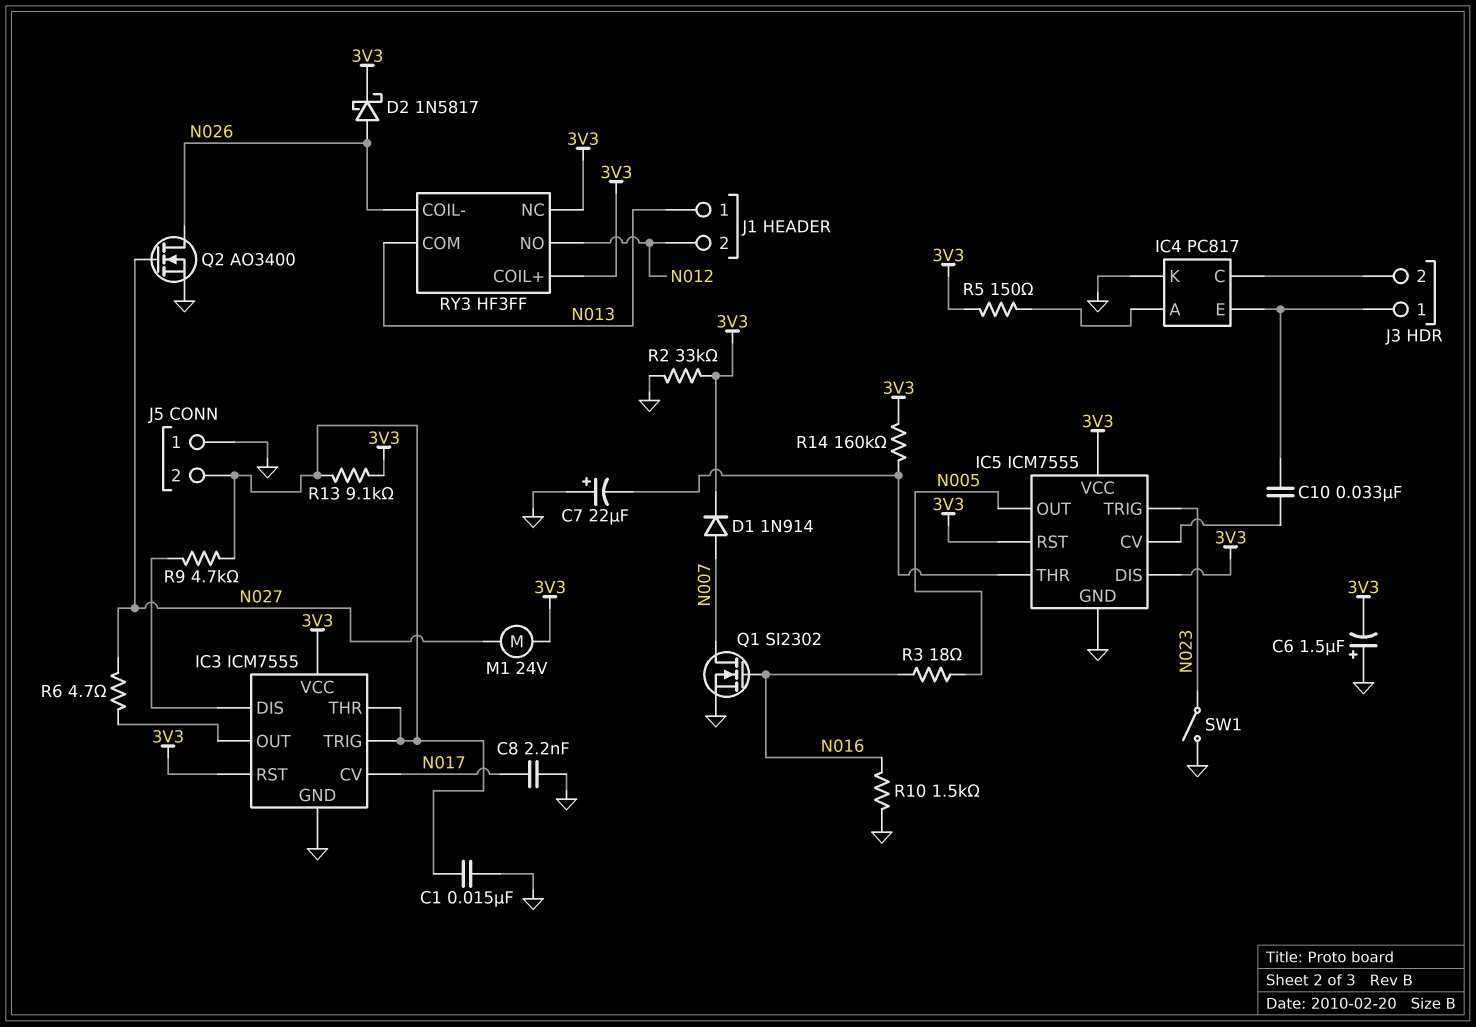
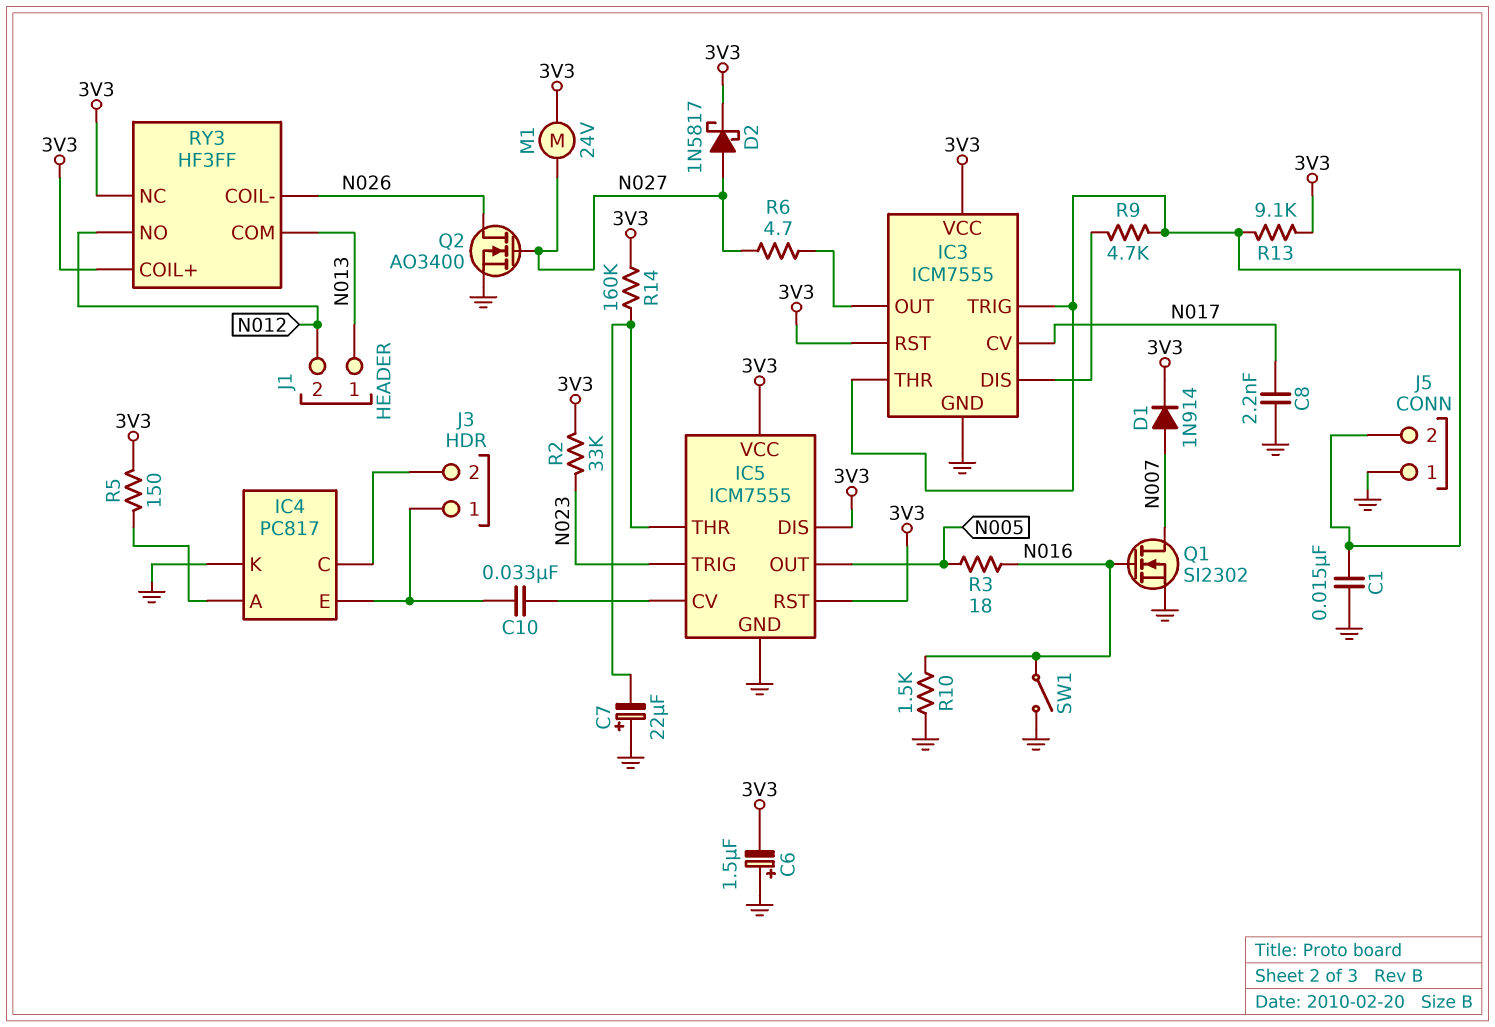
D2: schottky 1N5817 (A N026, K 3V3) -> schottky 1N5817 (A N027, K 3V3)
R2: 33k (3V3, GND) -> 33k (3V3, N023)
SW1: switch (GND, N023) -> switch (GND, N016)

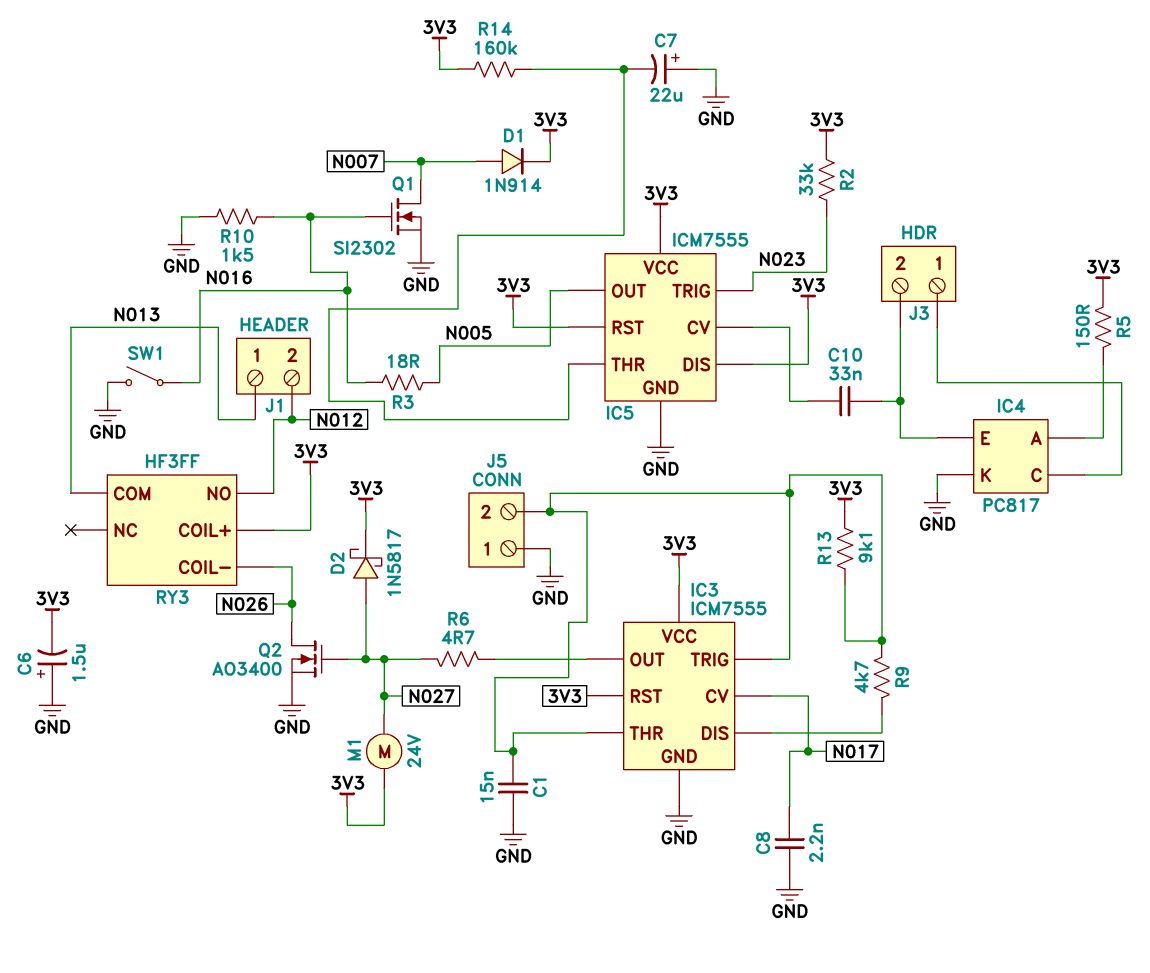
J3 pin 1: IC4/E -> IC4/C
J3 pin 2: IC4/C -> IC4/E
RY3 pin NC: 3V3 -> none

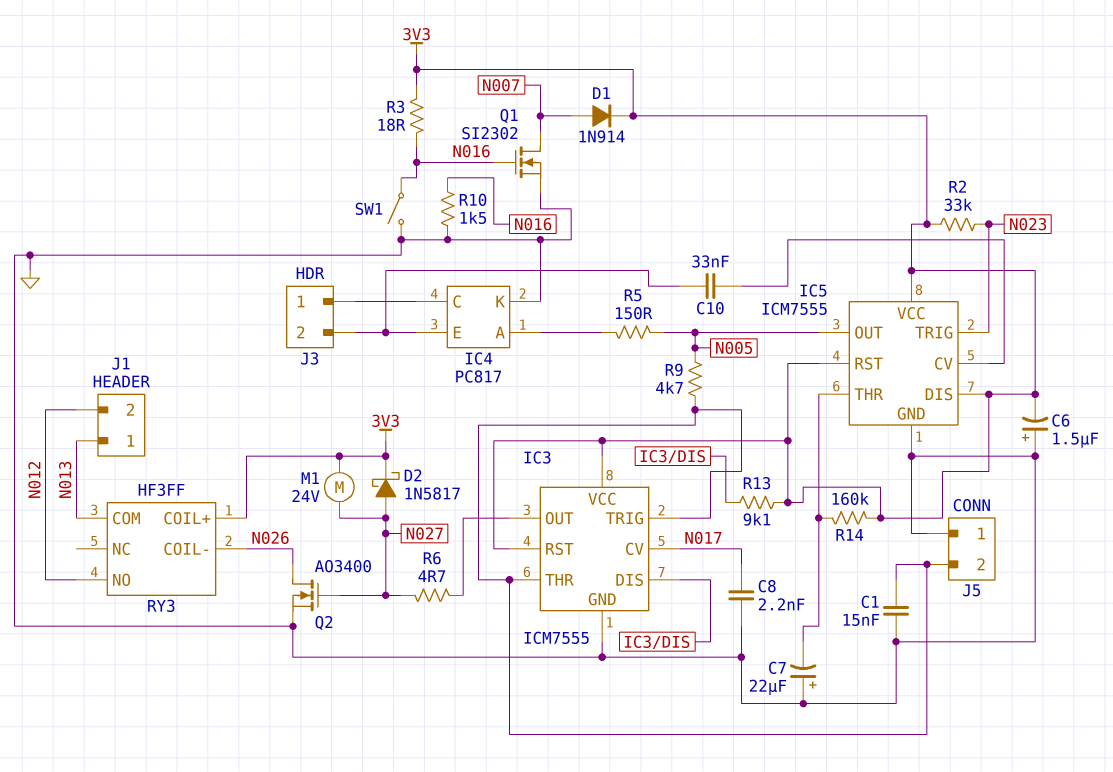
R3: 18 (N005, N016) -> 18 (3V3, N016)
R5: 150 (3V3, IC4/A) -> 150 (IC4/A, N005)
R9: 4.7k (IC3/DIS, IC3/THR) -> 4.7k (IC3/THR, N005)
R13: 9.1k (3V3, IC3/THR) -> 9.1k (3V3, IC3/DIS)

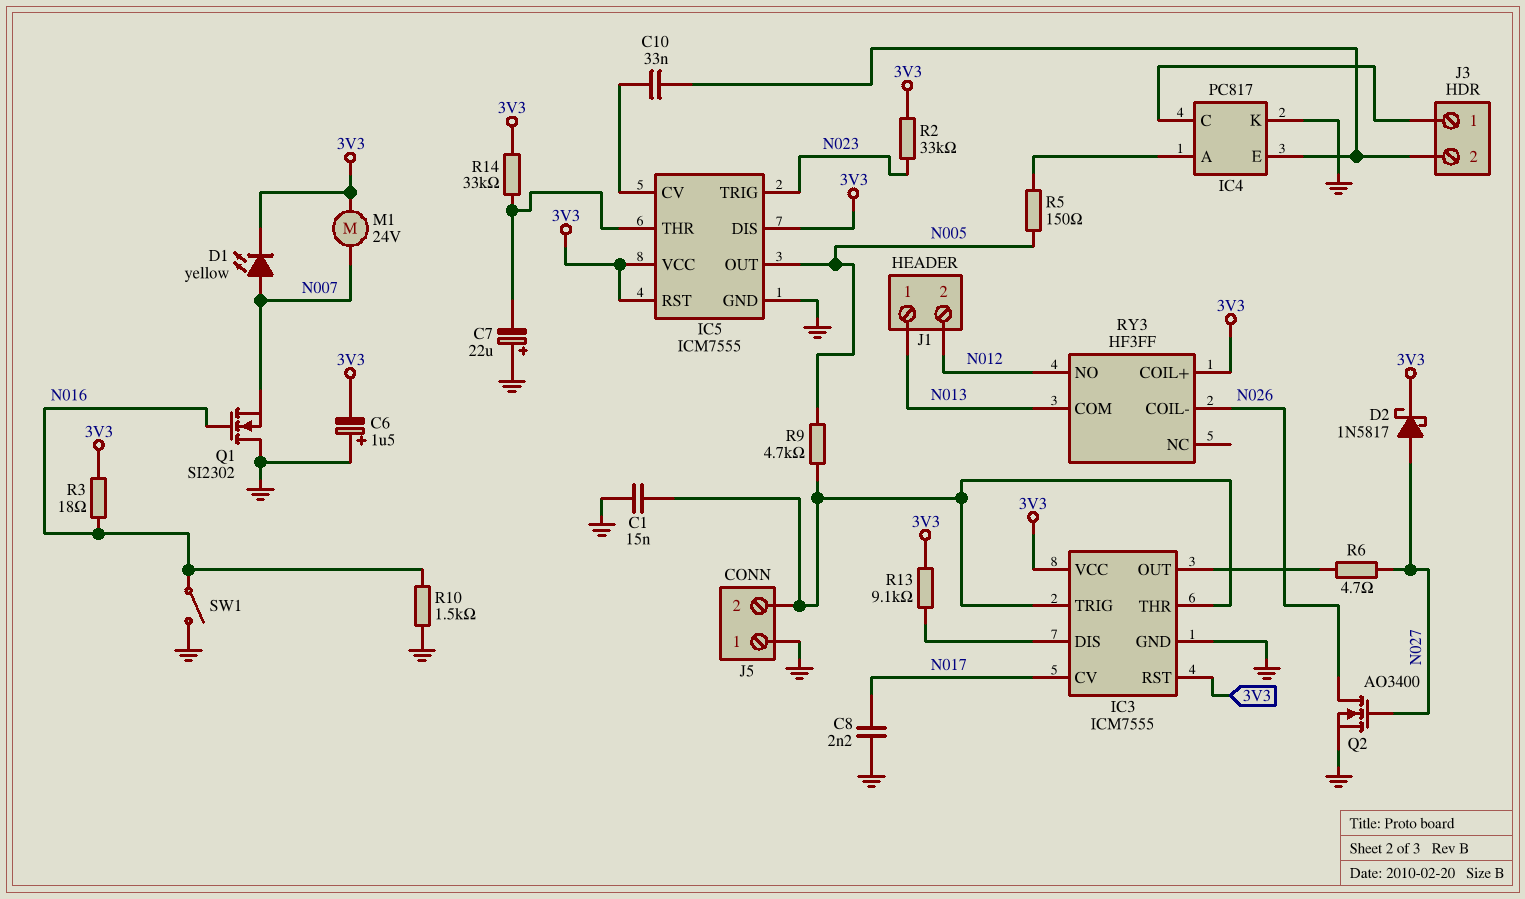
D1: diode 1N914 (A N007, K 3V3) -> LED yellow (A N007, K 3V3)
M1: motor 24V (3V3, N027) -> motor 24V (3V3, N007)
Q1: NMOS SI2302 (G N016, D N007, S GND) -> NMOS SI2302 (G N016, D GND, S N007)
R14: 160k (3V3, IC5/THR) -> 33k (3V3, IC5/THR)

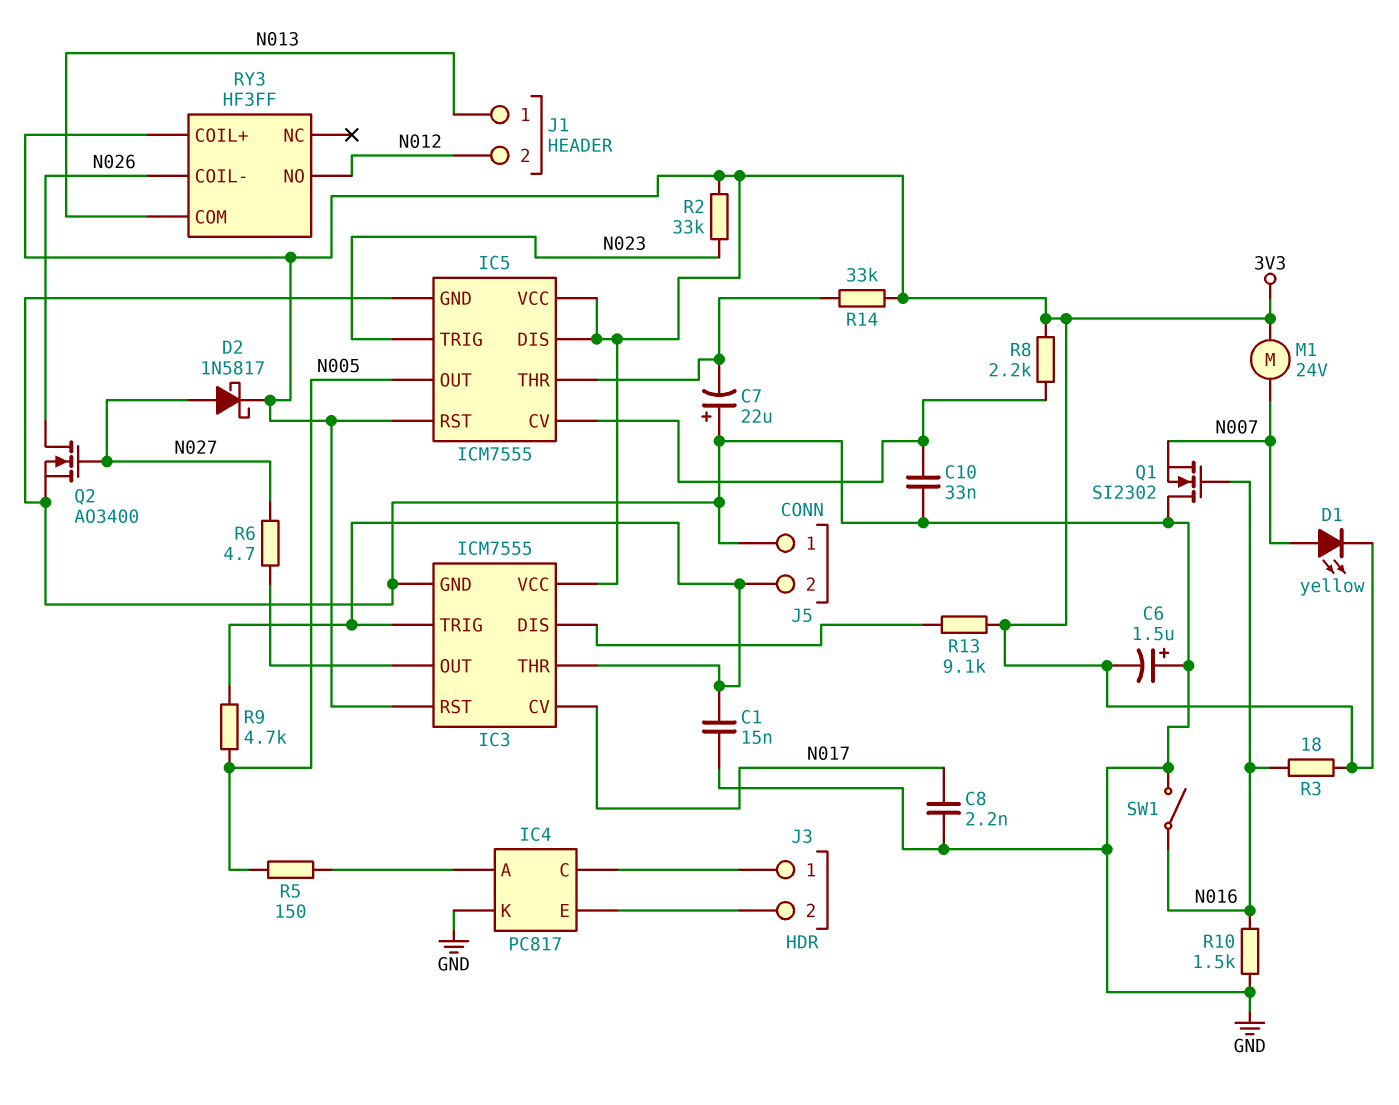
C10: 33nF (IC4/E, IC5/CV) -> 33nF (GND, IC5/CV)
R8: none -> 2.2k (3V3, IC5/CV)

